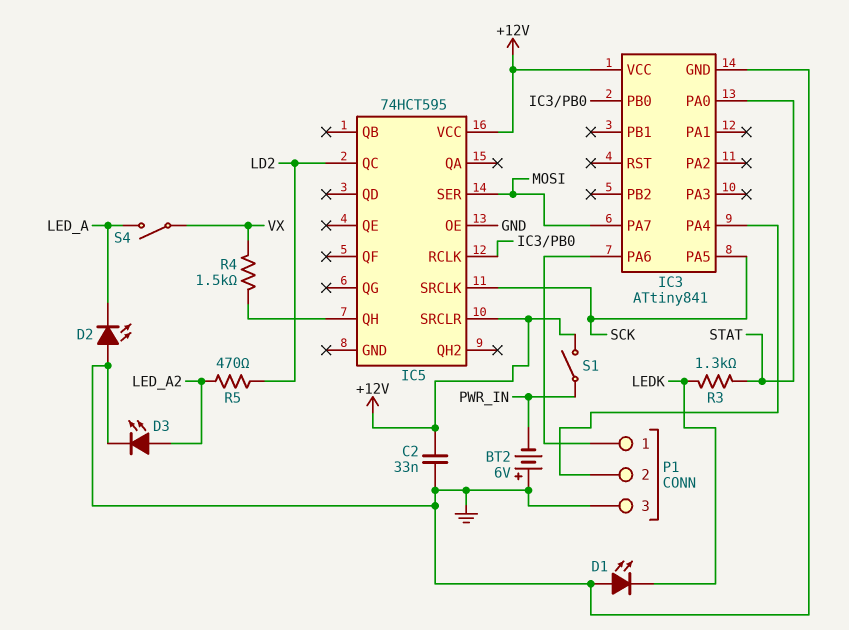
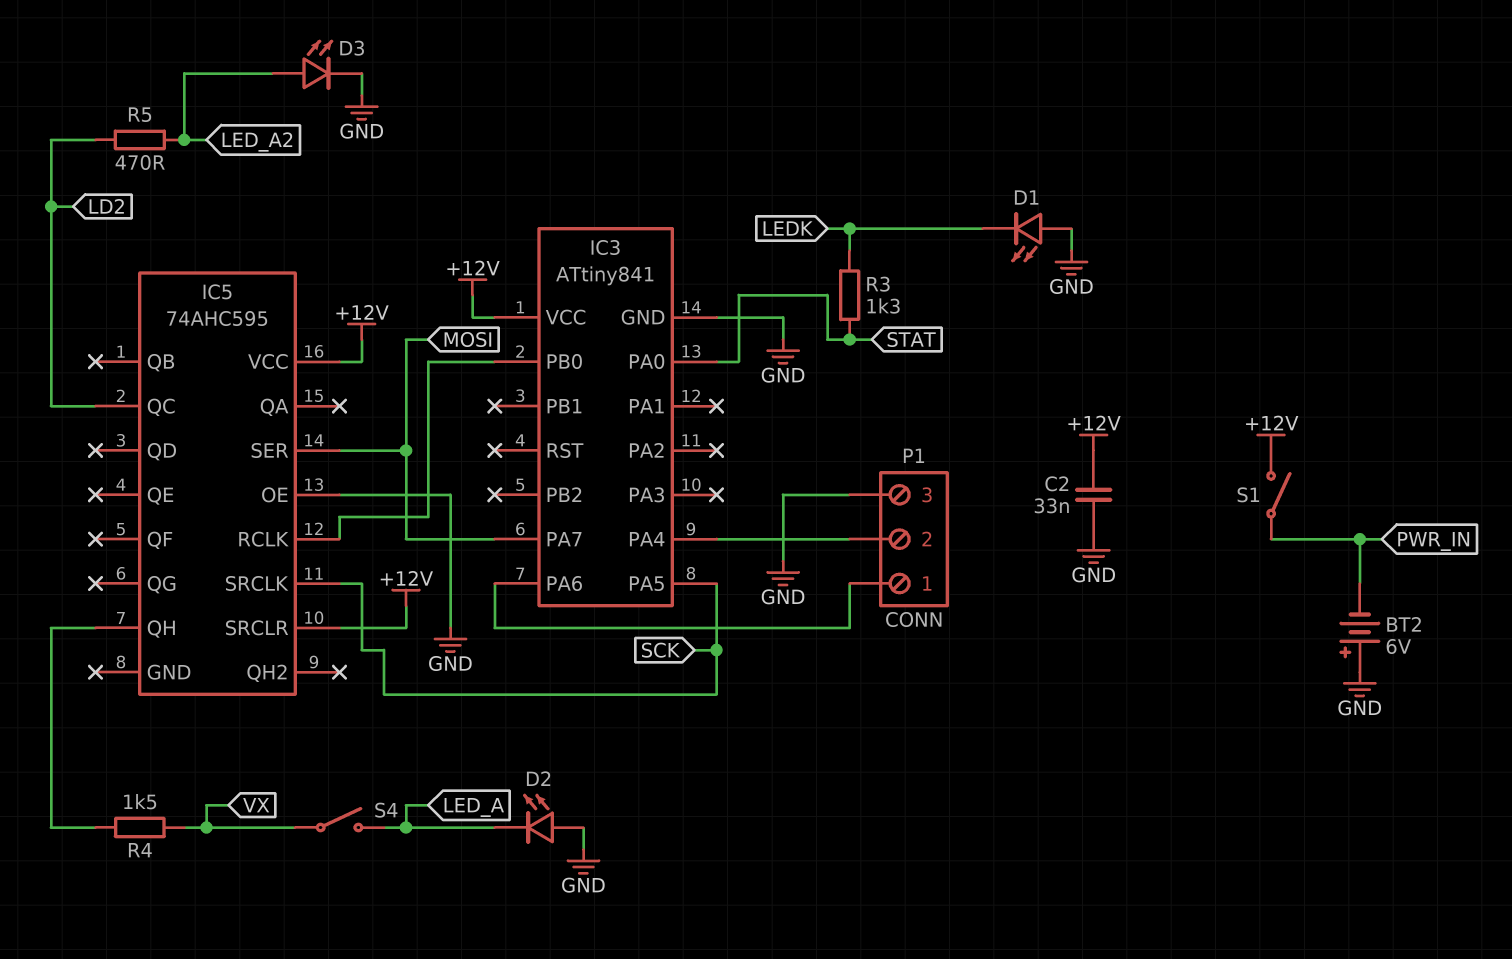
IC5: 74HCT595 -> 74AHC595

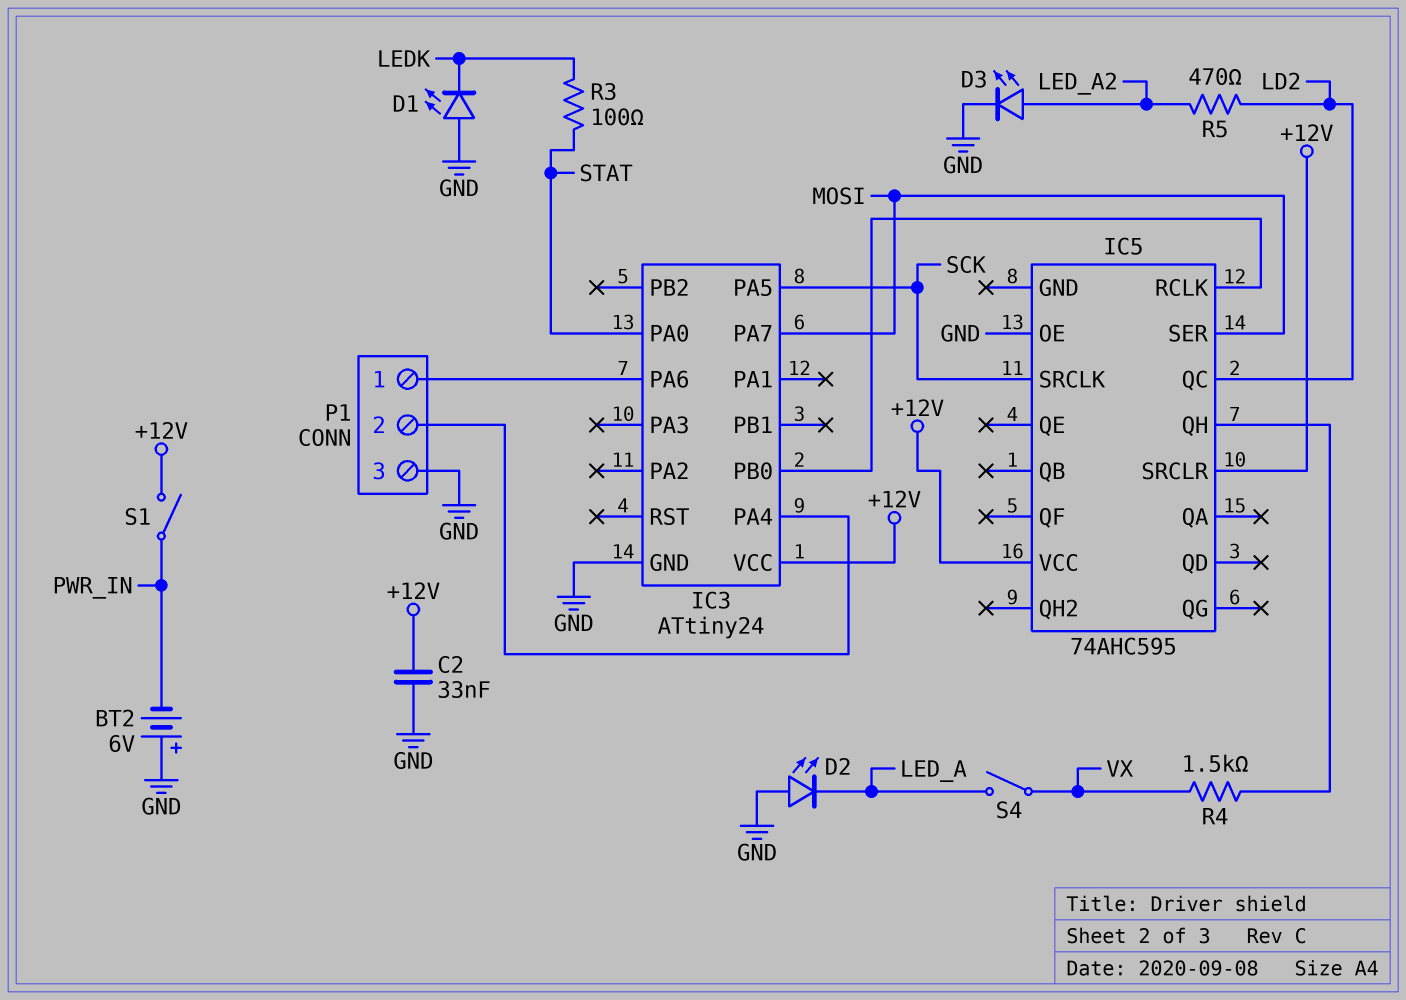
IC3: ATtiny841 -> ATtiny24
R3: 1.3k (LEDK, STAT) -> 100 (LEDK, STAT)

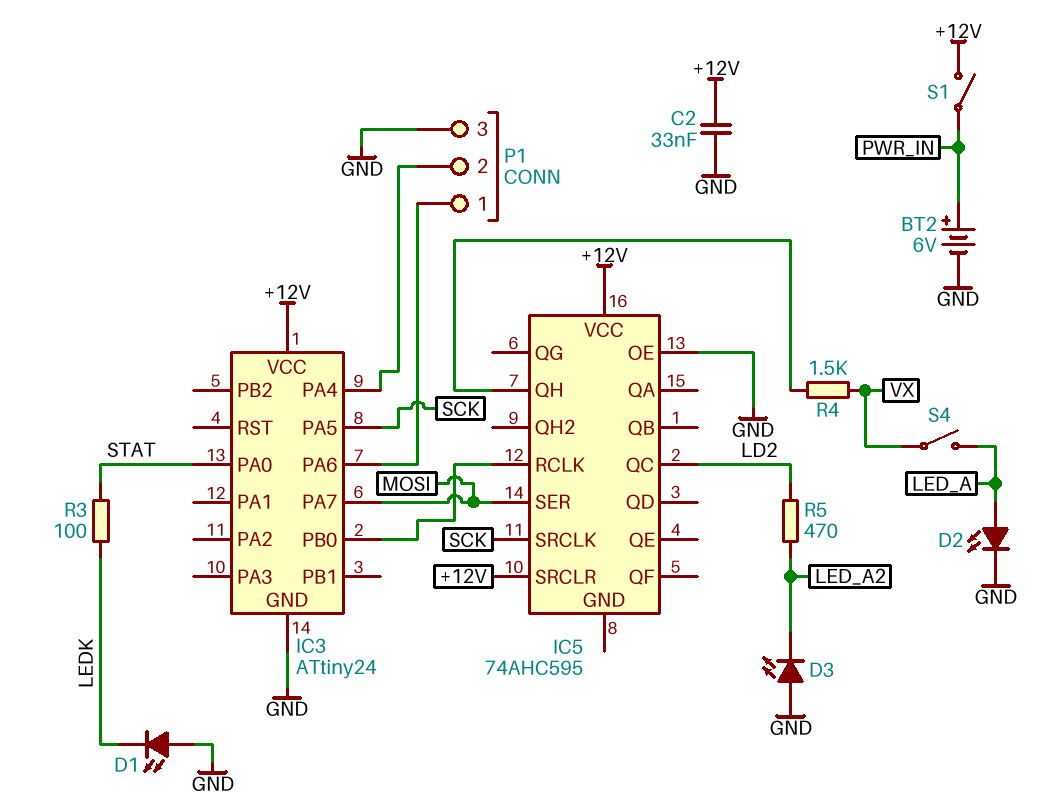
BT2: 6V (plus GND, minus PWR_IN) -> 6V (plus PWR_IN, minus GND)
D2: LED (A GND, K LED_A) -> LED (A LED_A, K GND)
D3: LED (A LED_A2, K GND) -> LED (A GND, K LED_A2)

